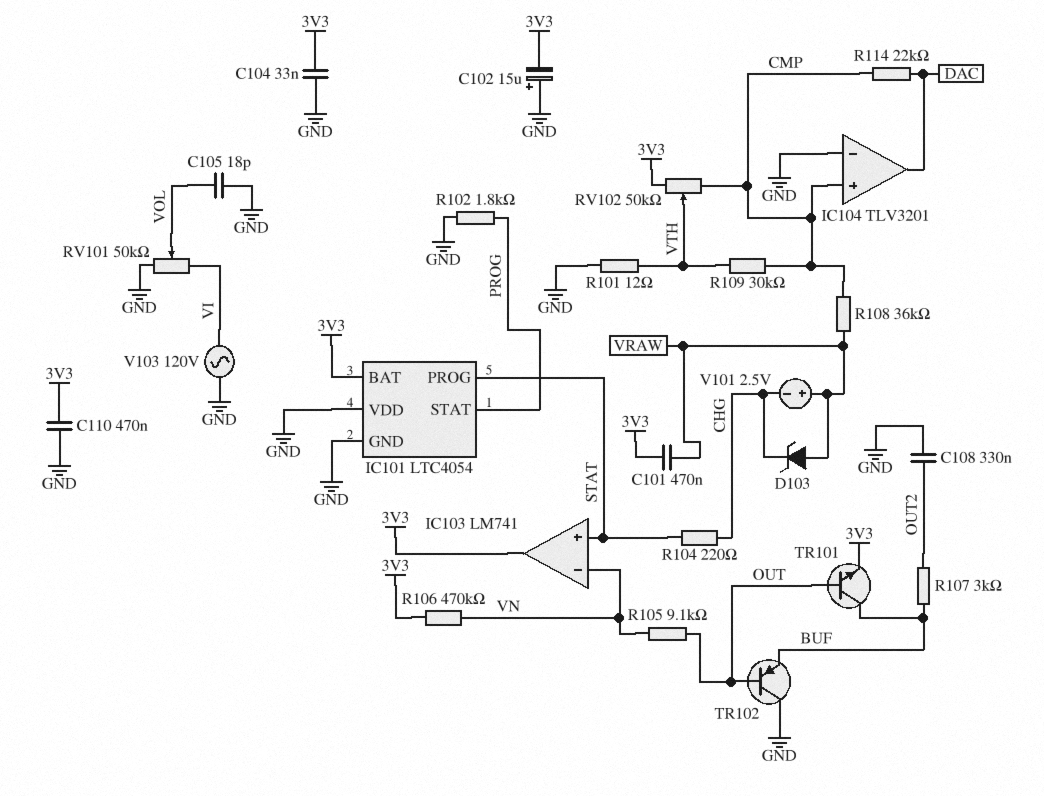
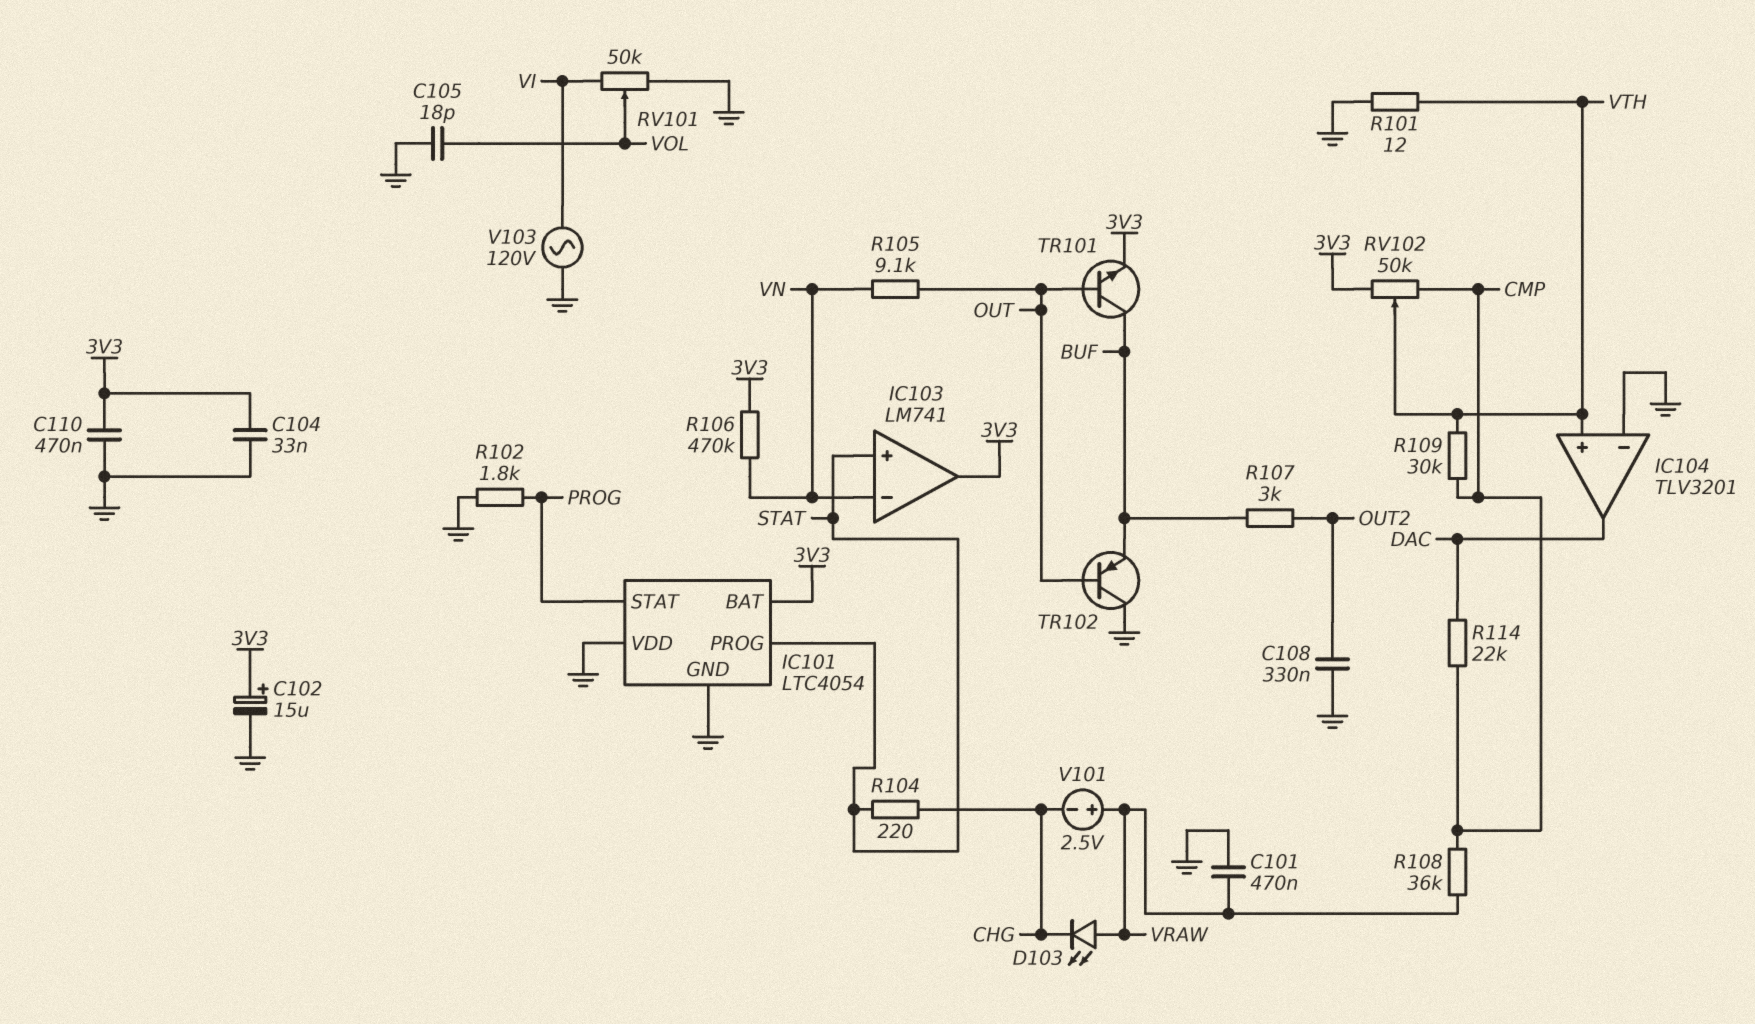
C101: 470nF (3V3, VRAW) -> 470nF (GND, VRAW)
C102: 15uF (plus GND, minus 3V3) -> 15uF (plus 3V3, minus GND)
D103: zener (A VRAW, K CHG) -> LED (A VRAW, K CHG)
IC104 pin in+: CMP -> VTH

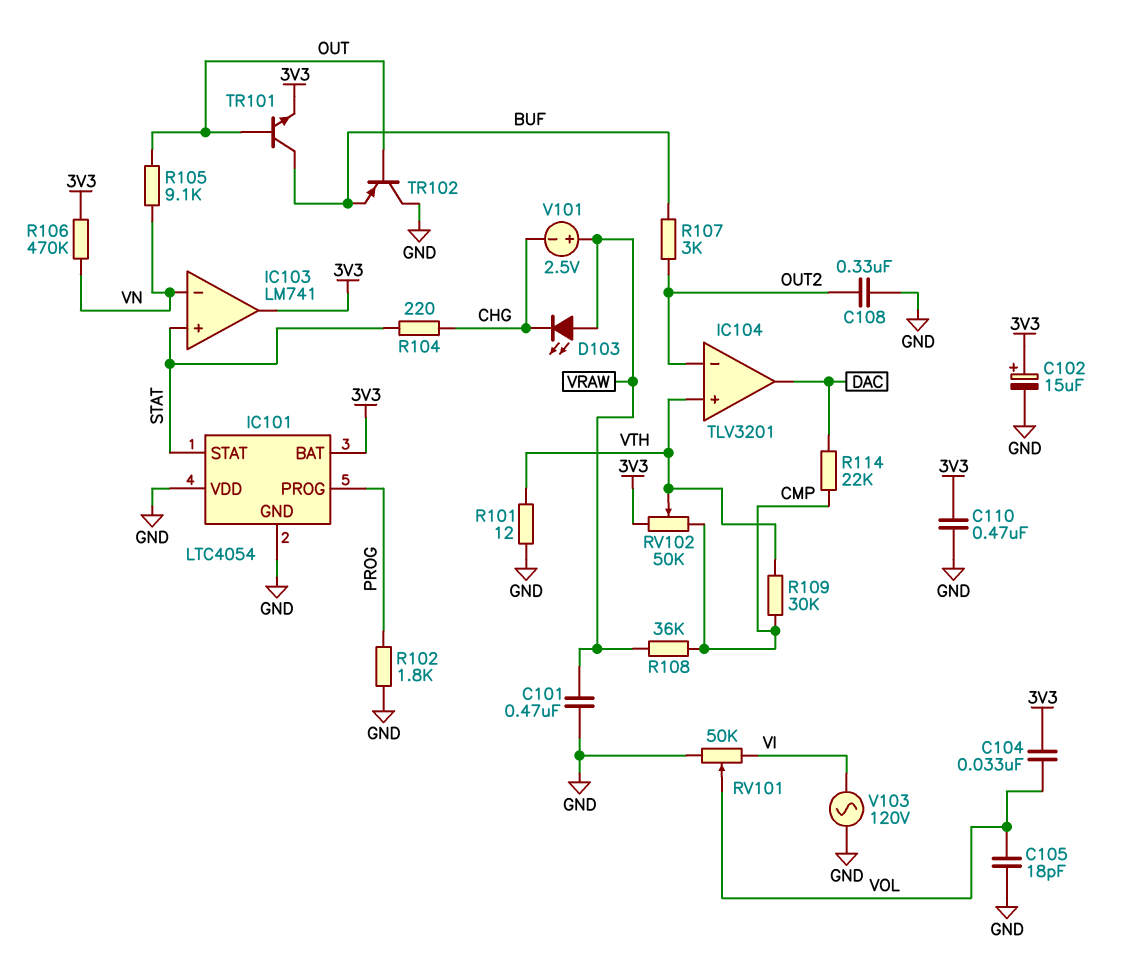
C104: 33nF (3V3, GND) -> 33nF (3V3, VOL)
IC101 pin PROG: STAT -> PROG
IC101 pin STAT: PROG -> STAT
IC104 pin in-: GND -> OUT2

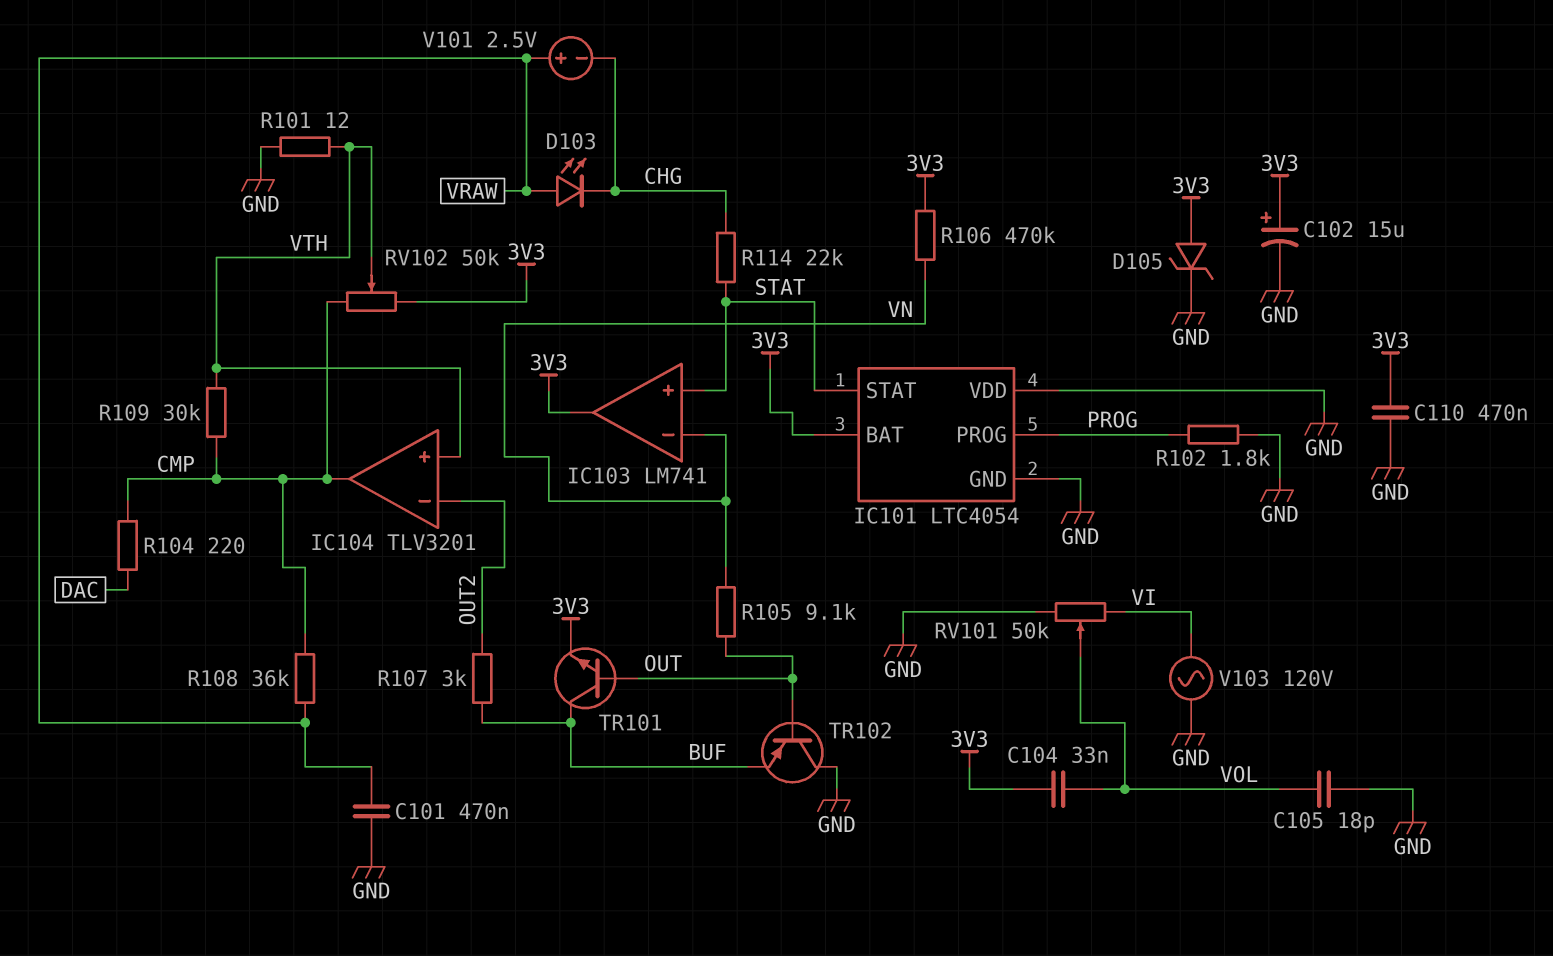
C108: 330nF (GND, OUT2) -> none
D105: none -> zener (A 3V3, K GND)
IC104 pin out: DAC -> CMP
R104: 220 (CHG, STAT) -> 220 (CMP, DAC)
R114: 22k (CMP, DAC) -> 22k (CHG, STAT)

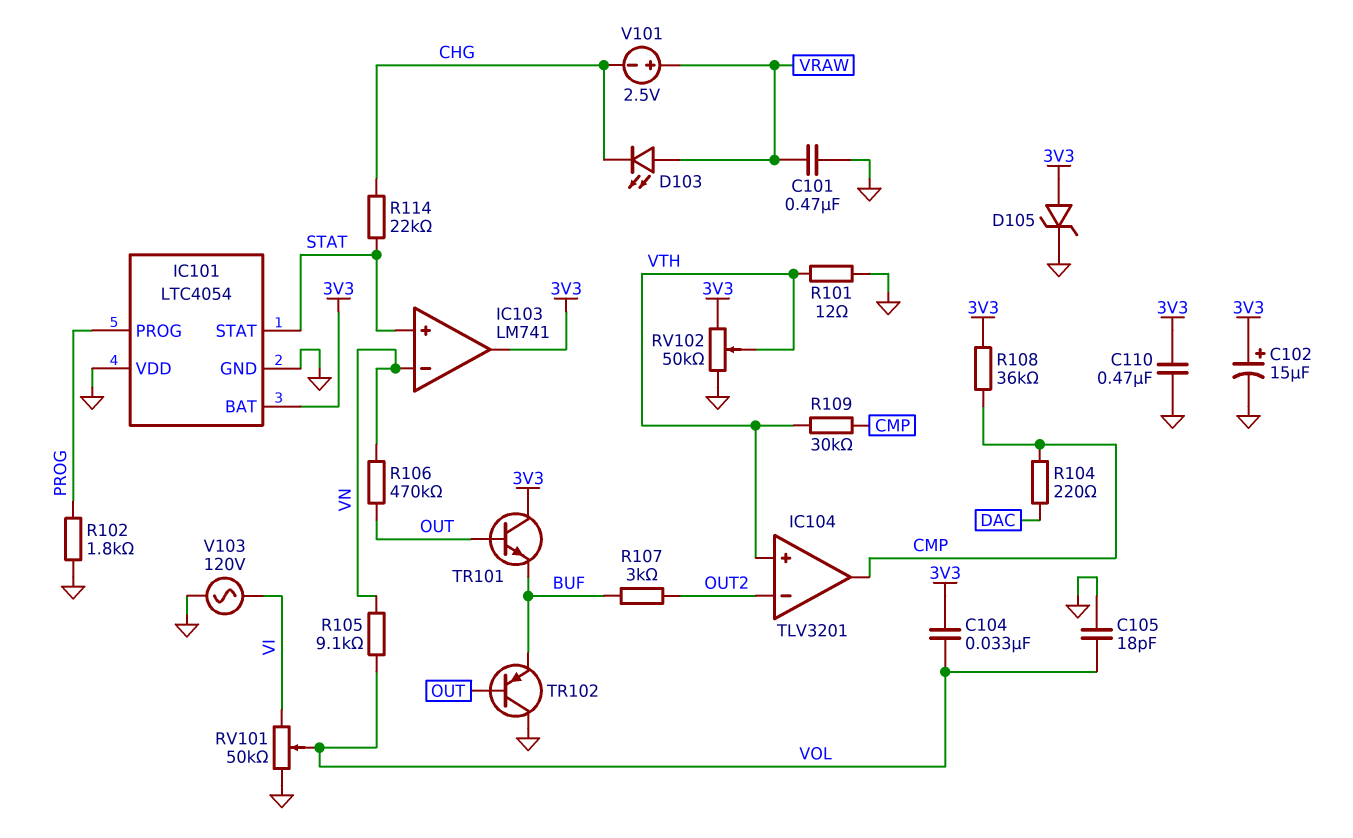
R105: 9.1k (OUT, VN) -> 9.1k (VN, VOL)
R106: 470k (3V3, VN) -> 470k (OUT, VN)
R108: 36k (CMP, VRAW) -> 36k (3V3, CMP)
RV102: 50k (3V3, CMP, wiper VTH) -> 50k (3V3, GND, wiper VTH)
TR101: NPN (B OUT, C BUF, E 3V3) -> NPN (B OUT, C 3V3, E BUF)

